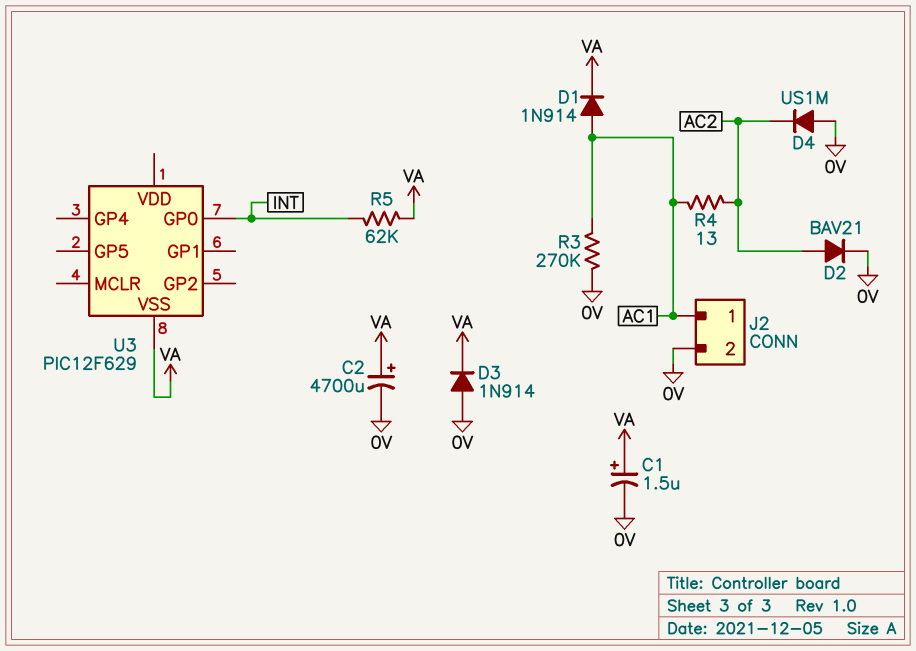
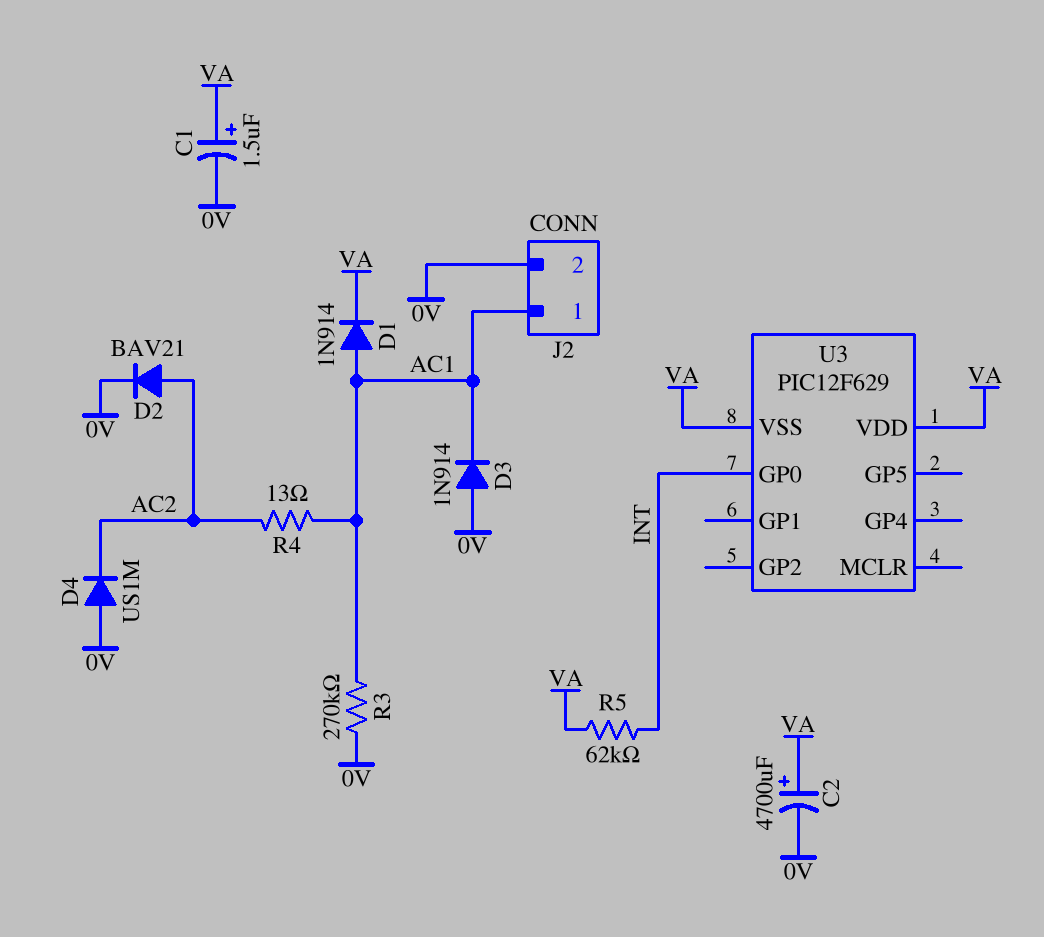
D3: diode 1N914 (A 0V, K VA) -> diode 1N914 (A 0V, K AC1)
U3 pin VDD: none -> VA

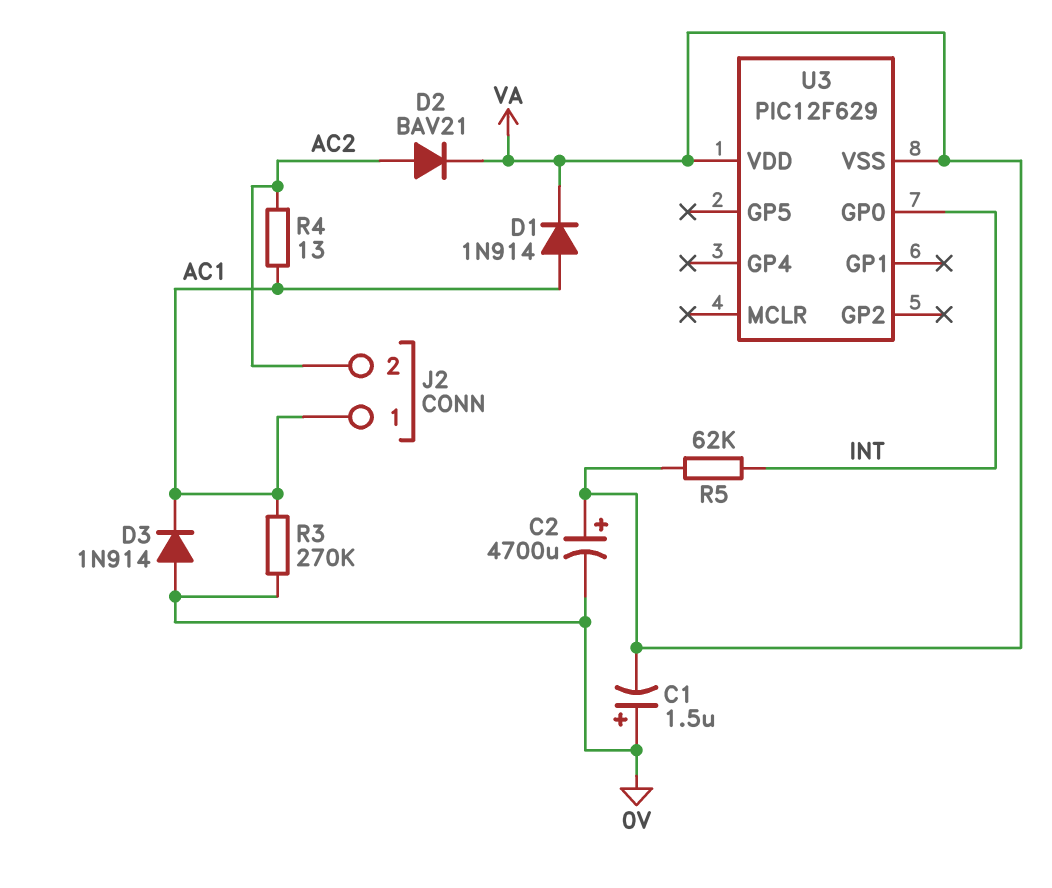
C1: 1.5uF (plus VA, minus 0V) -> 1.5uF (plus 0V, minus VA)
D2: diode BAV21 (A AC2, K 0V) -> diode BAV21 (A AC2, K VA)
D4: diode US1M (A 0V, K AC2) -> none
J2 pin 2: 0V -> AC2

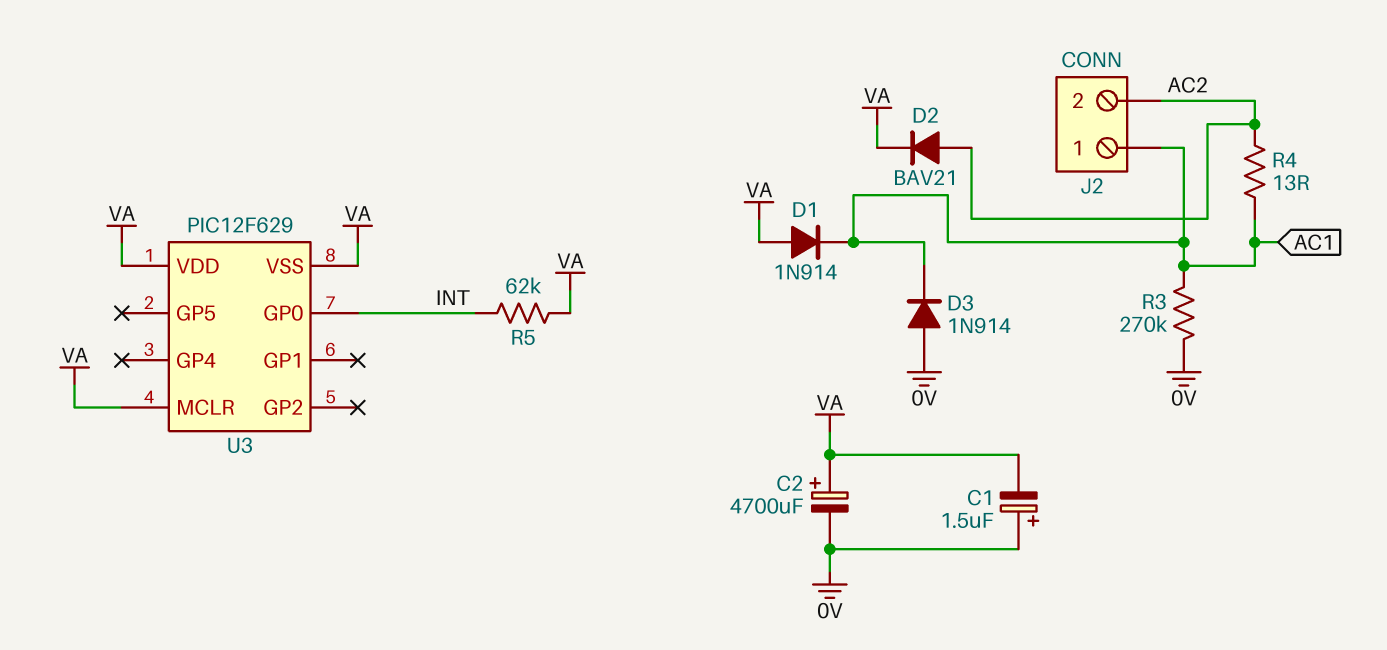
D1: diode 1N914 (A AC1, K VA) -> diode 1N914 (A VA, K AC1)
U3 pin MCLR: none -> VA

